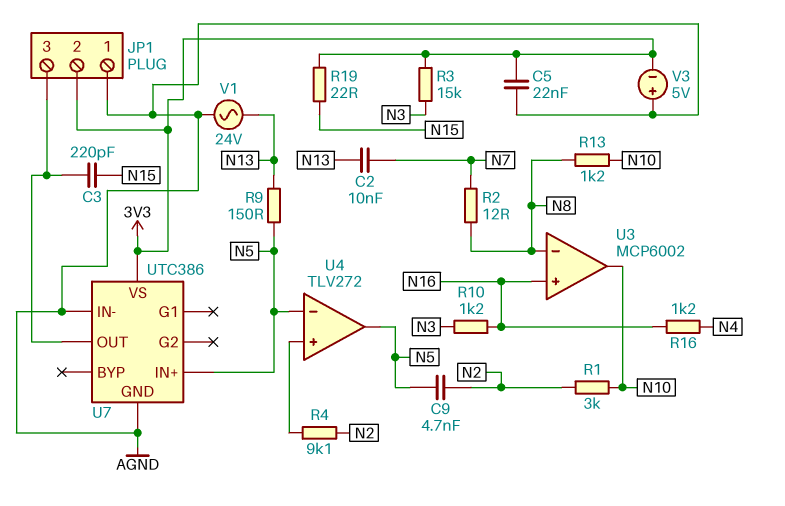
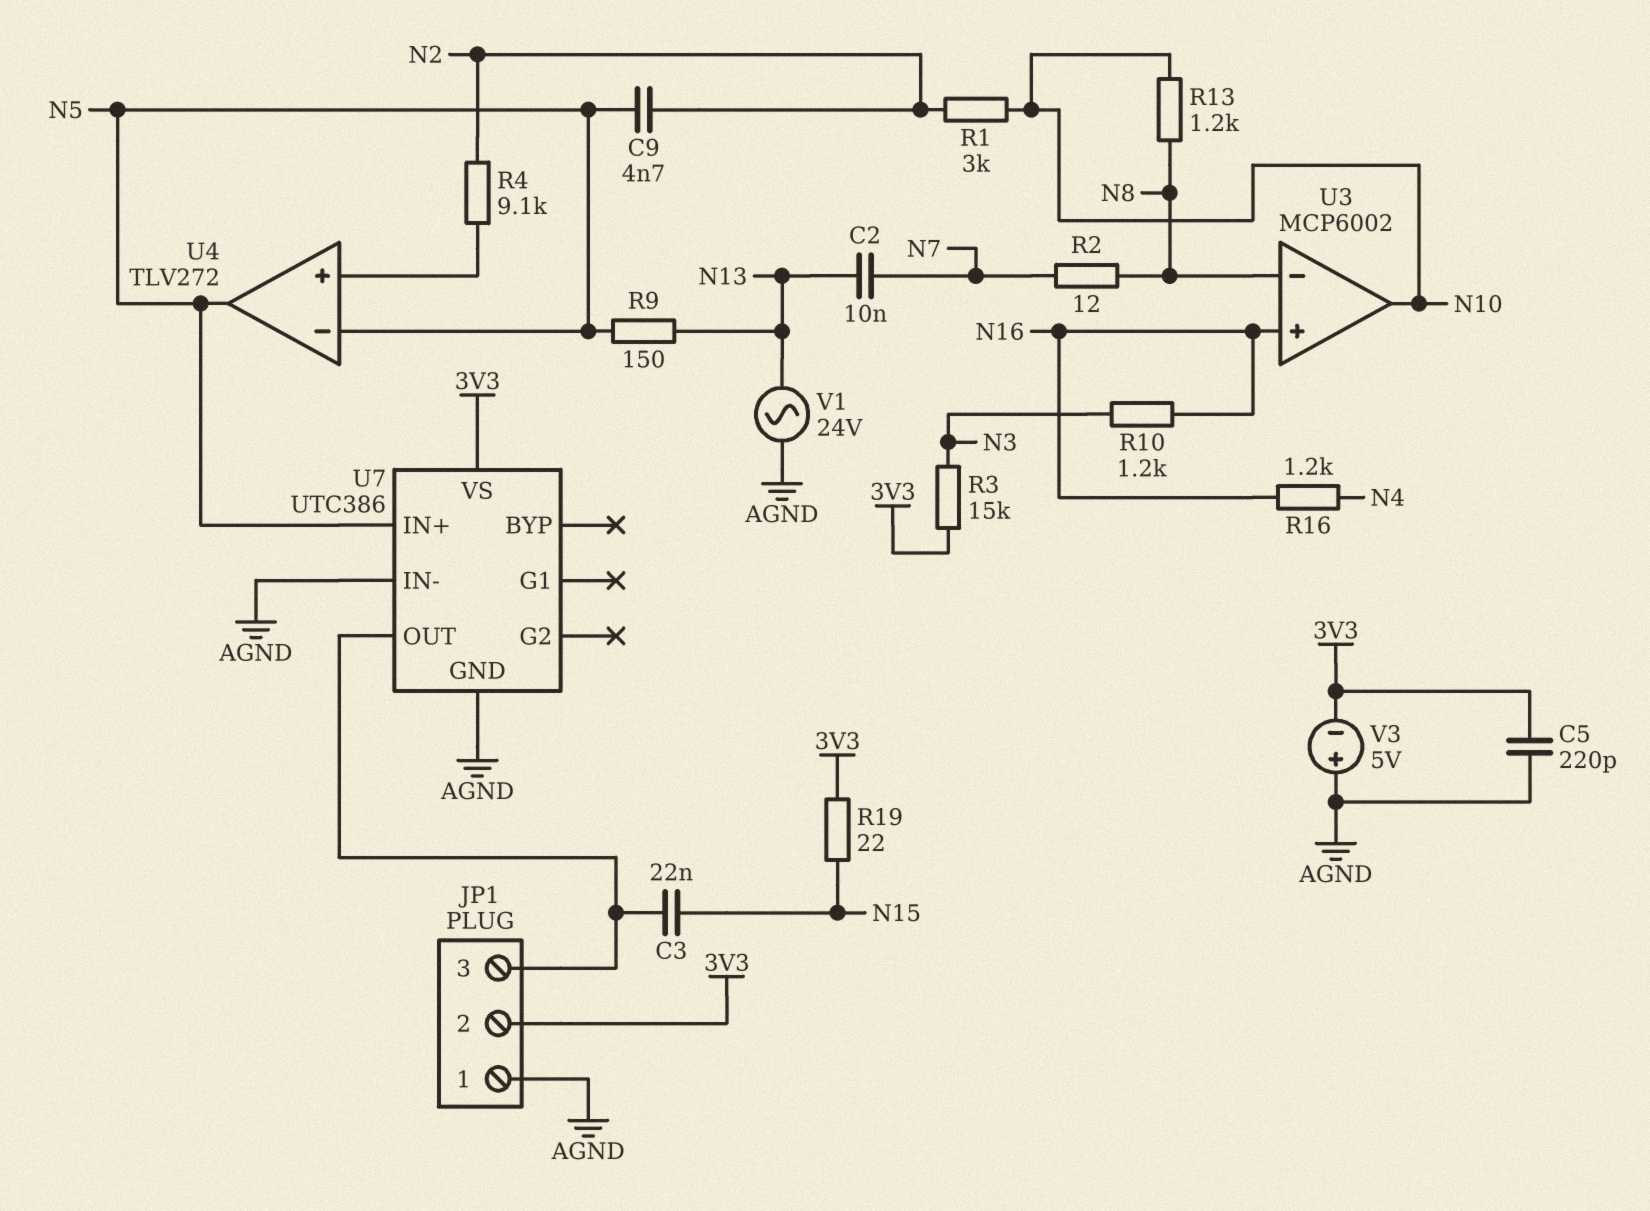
C3: 220pF (JP1/3, N15) -> 22nF (JP1/3, N15)
C5: 22nF (3V3, AGND) -> 220pF (3V3, AGND)

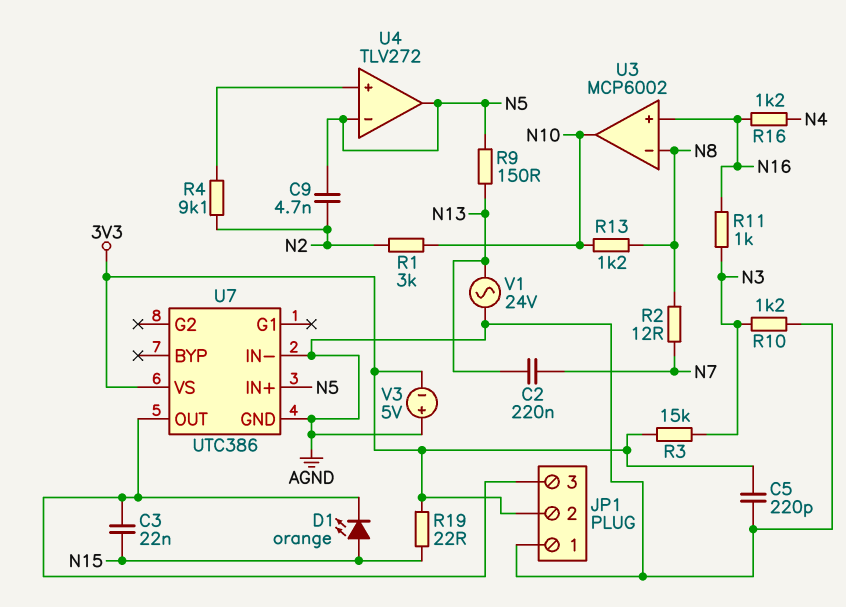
C2: 10nF (N7, N13) -> 220nF (N7, N13)
D1: none -> LED orange (A N15, K JP1/3)
R10: 1.2k (N3, N16) -> 1.2k (AGND, N3)
R11: none -> 1k (N3, N16)

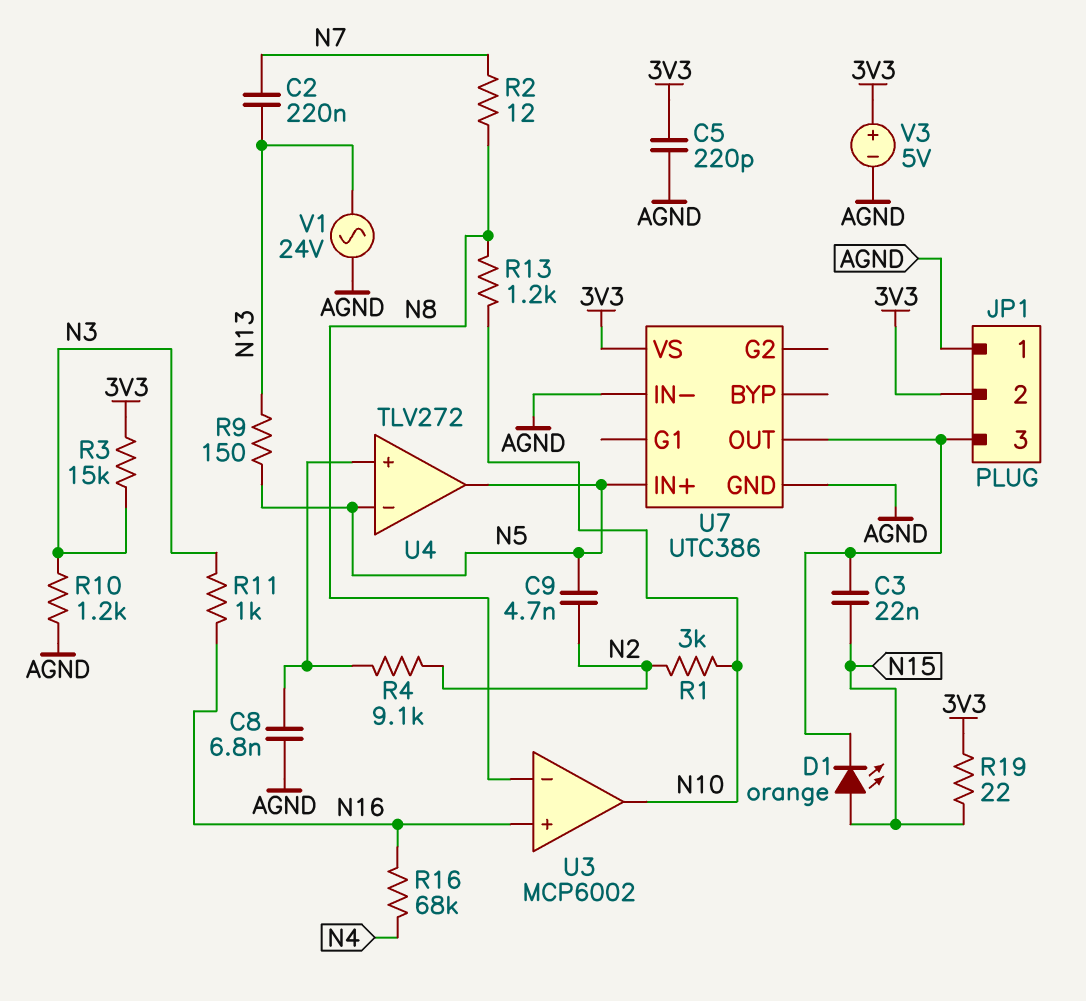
C8: none -> 6.8nF (AGND, U4/in+)
R16: 1.2k (N4, N16) -> 68k (N4, N16)
V3: 5V (plus AGND, minus 3V3) -> 5V (plus 3V3, minus AGND)

